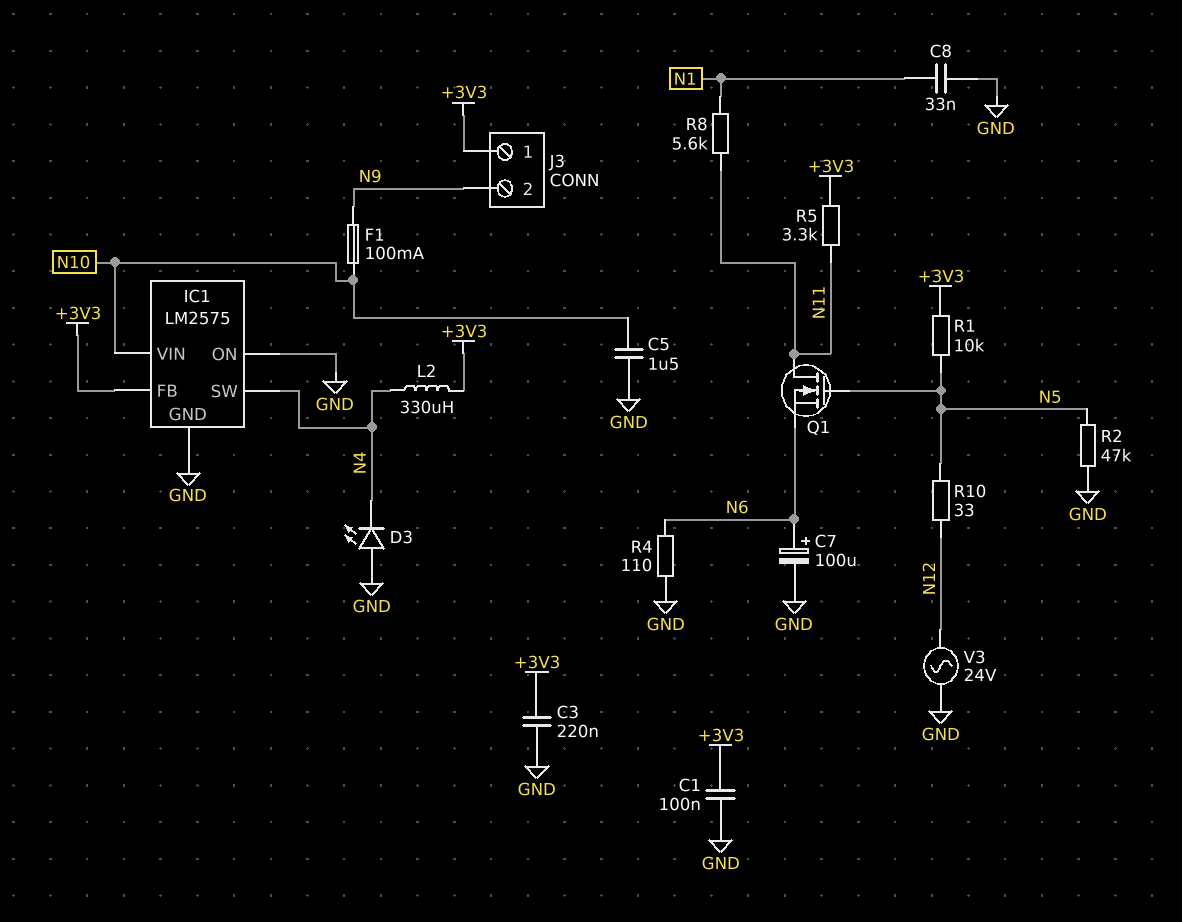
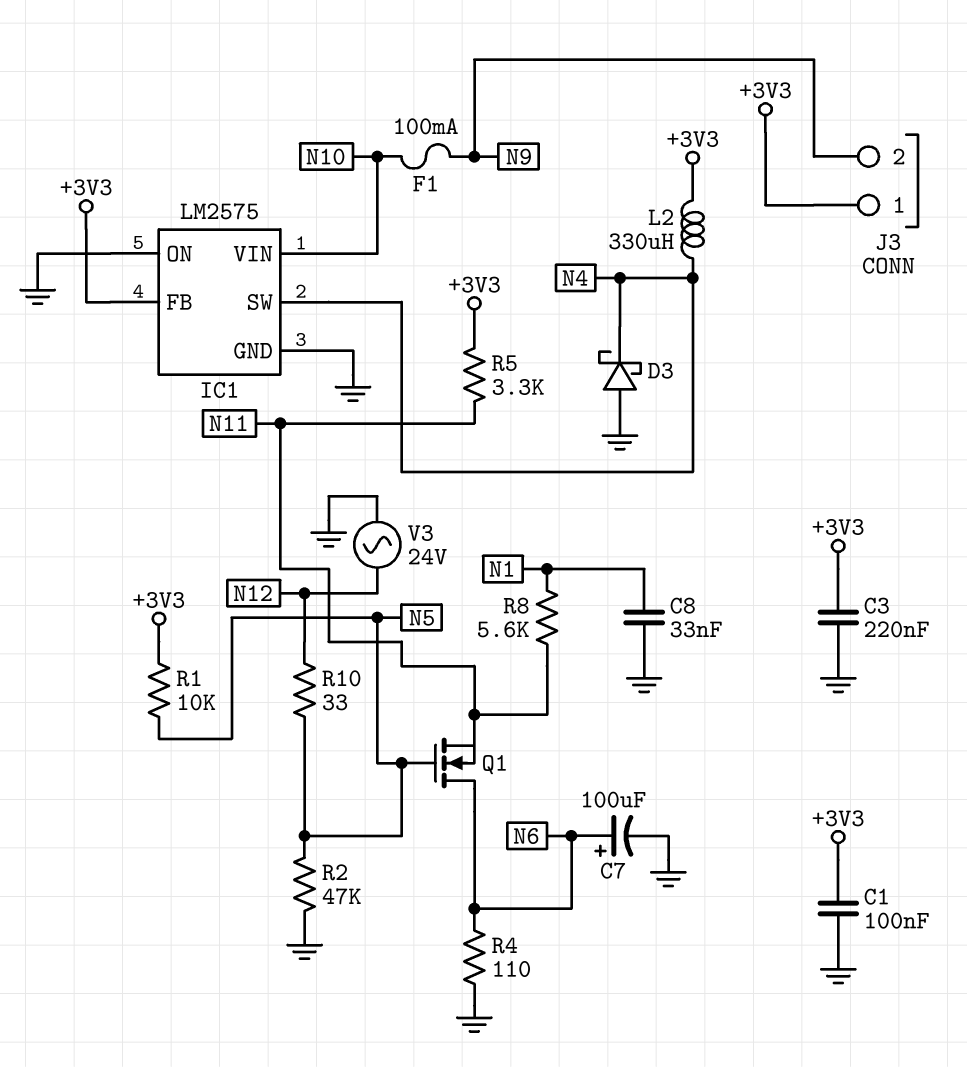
C5: 1.5uF (GND, N10) -> none
D3: LED (A GND, K N4) -> schottky (A GND, K N4)
Q1: NMOS (G N5, D N11, S N6) -> NMOS (G N5, D N6, S N11)

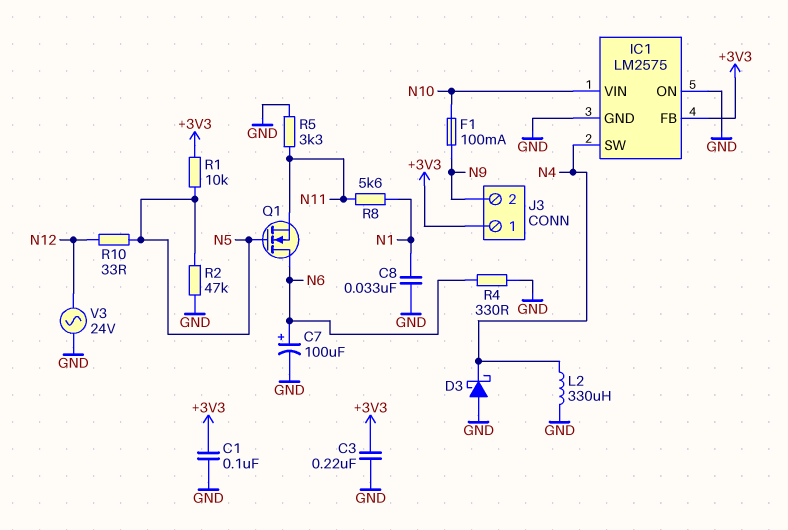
L2: 330uH (+3V3, N4) -> 330uH (GND, N4)
R4: 110 (GND, N6) -> 330 (GND, N6)
R5: 3.3k (+3V3, N11) -> 3.3k (GND, N11)

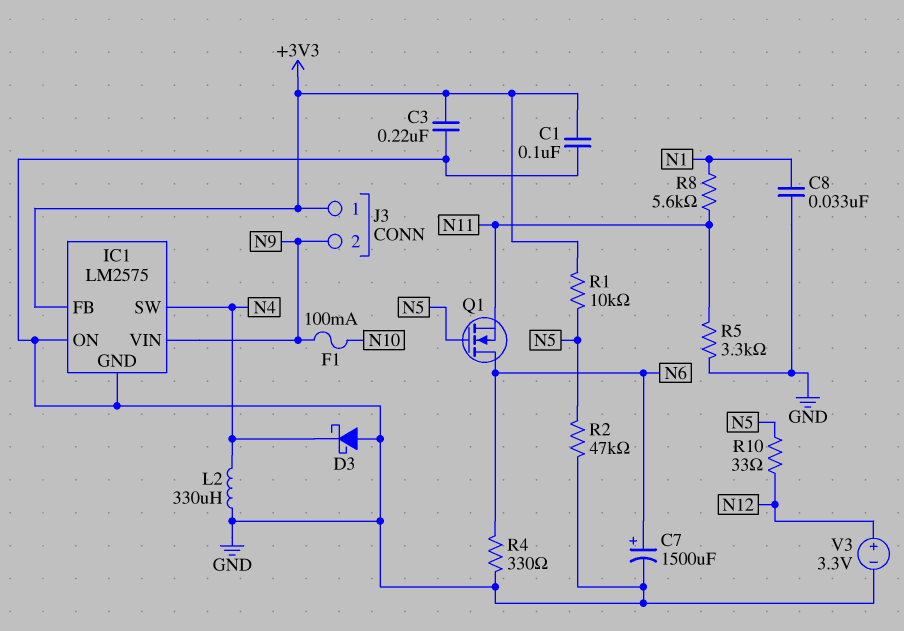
C7: 100uF (plus N6, minus GND) -> 1500uF (plus N6, minus GND)
IC1 pin VIN: N10 -> N9
V3: AC 24V (GND, N12) -> 3.3V (plus N12, minus GND)

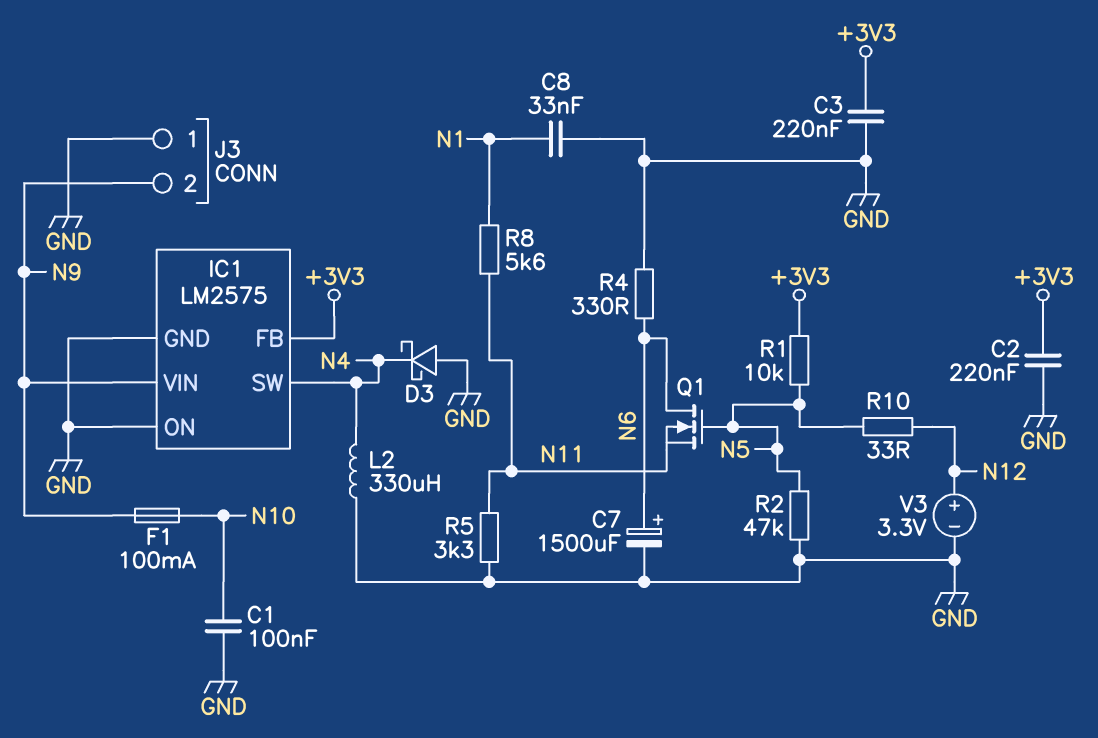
C1: 100nF (+3V3, GND) -> 100nF (GND, N10)
C2: none -> 220nF (+3V3, GND)
J3 pin 1: +3V3 -> GND

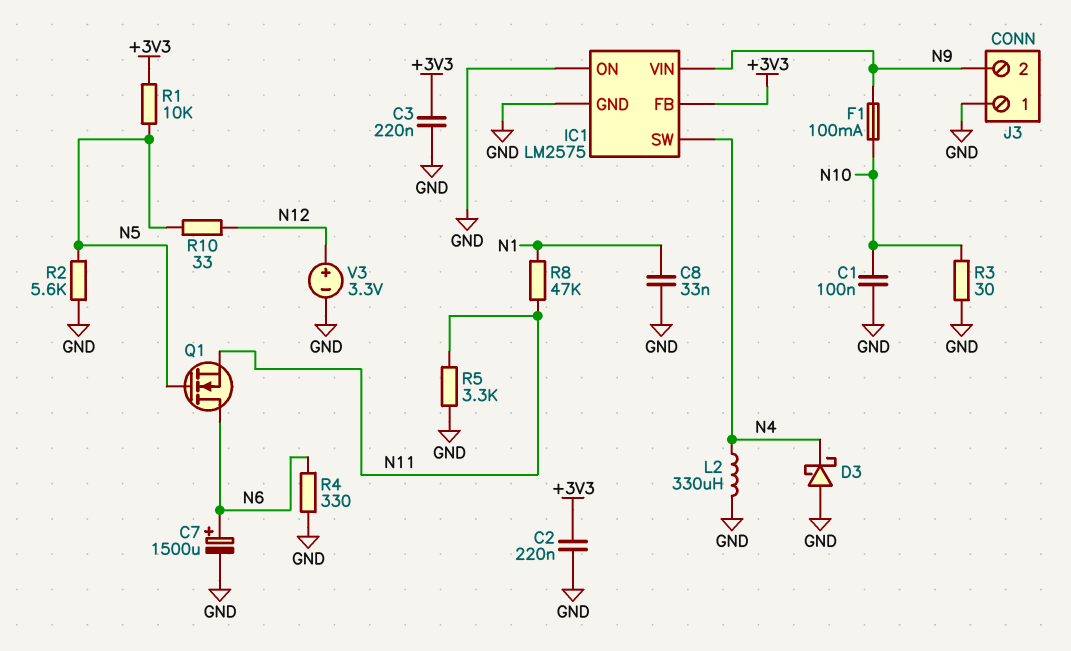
R2: 47k (GND, N5) -> 5.6k (GND, N5)
R3: none -> 30 (GND, N10)
R8: 5.6k (N1, N11) -> 47k (N1, N11)

